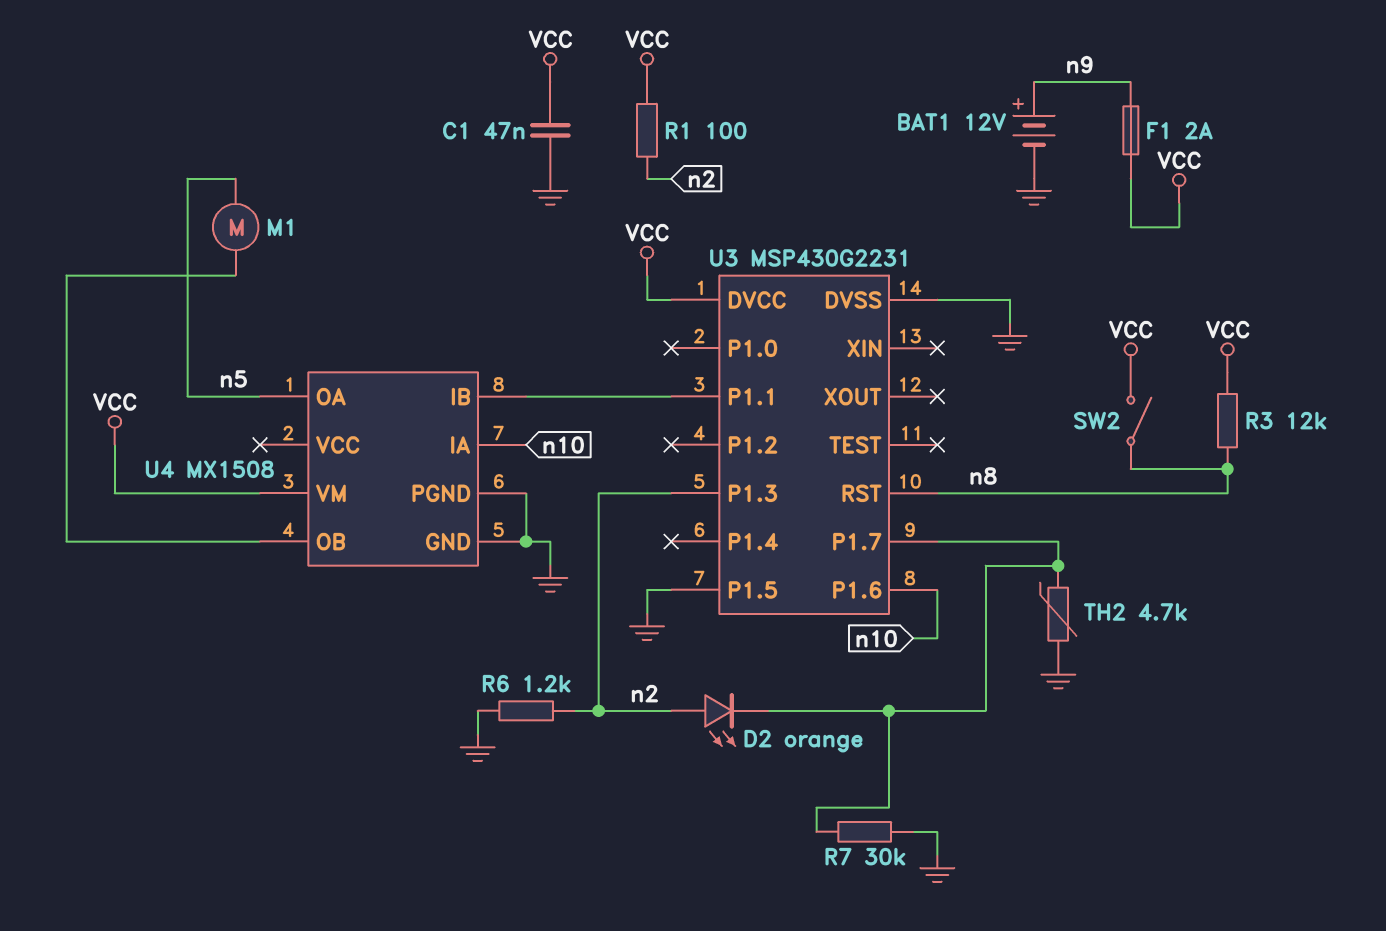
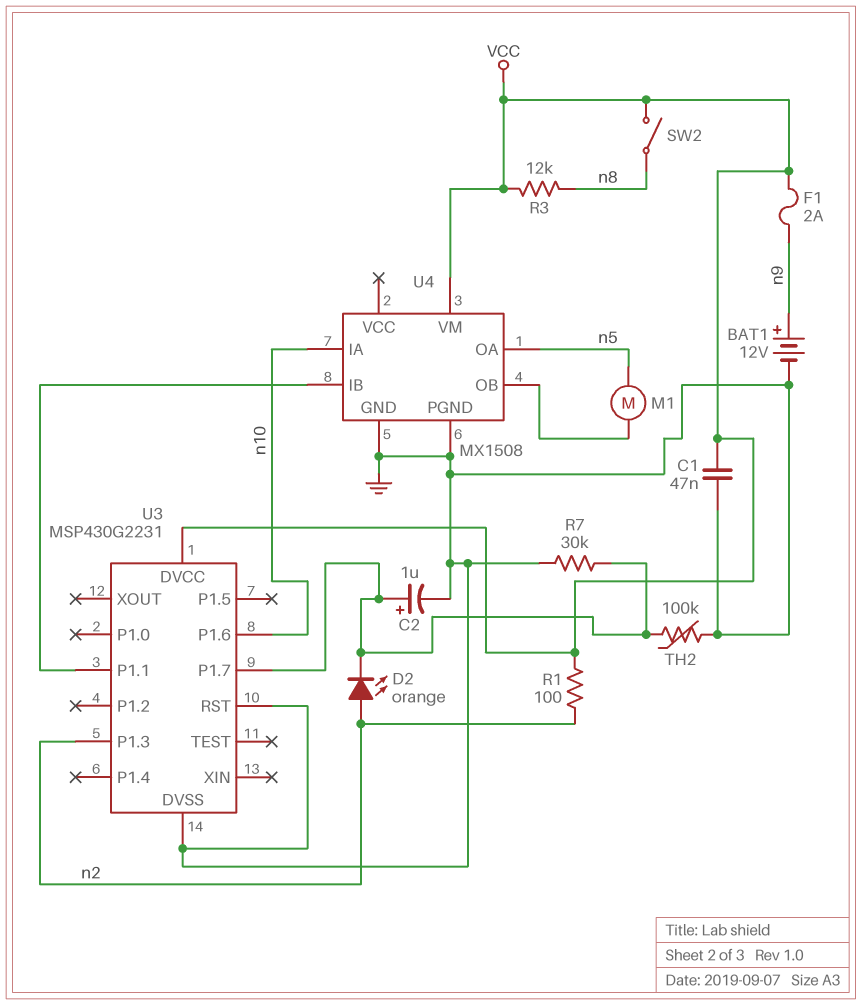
C2: none -> 1uF (plus U3/P1.7, minus GND)
R6: 1.2k (GND, n2) -> none
TH2: 4.7k (GND, U3/P1.7) -> 100k (GND, U3/P1.7)
U3 pin P1.5: GND -> none
U3 pin RST: n8 -> GND

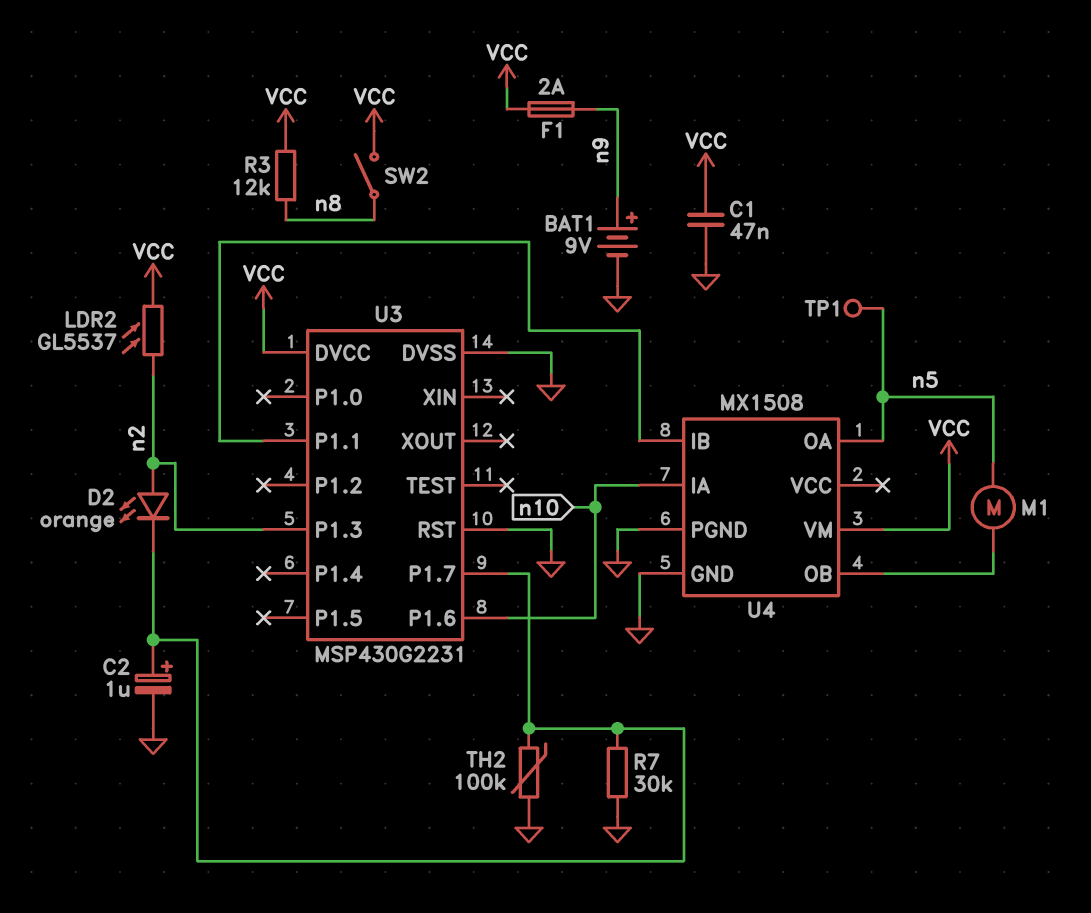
BAT1: 12V (plus n9, minus GND) -> 9V (plus n9, minus GND)
LDR2: none -> GL5537 (VCC, n2)
R1: 100 (VCC, n2) -> none
TP1: none -> test point (n5)

